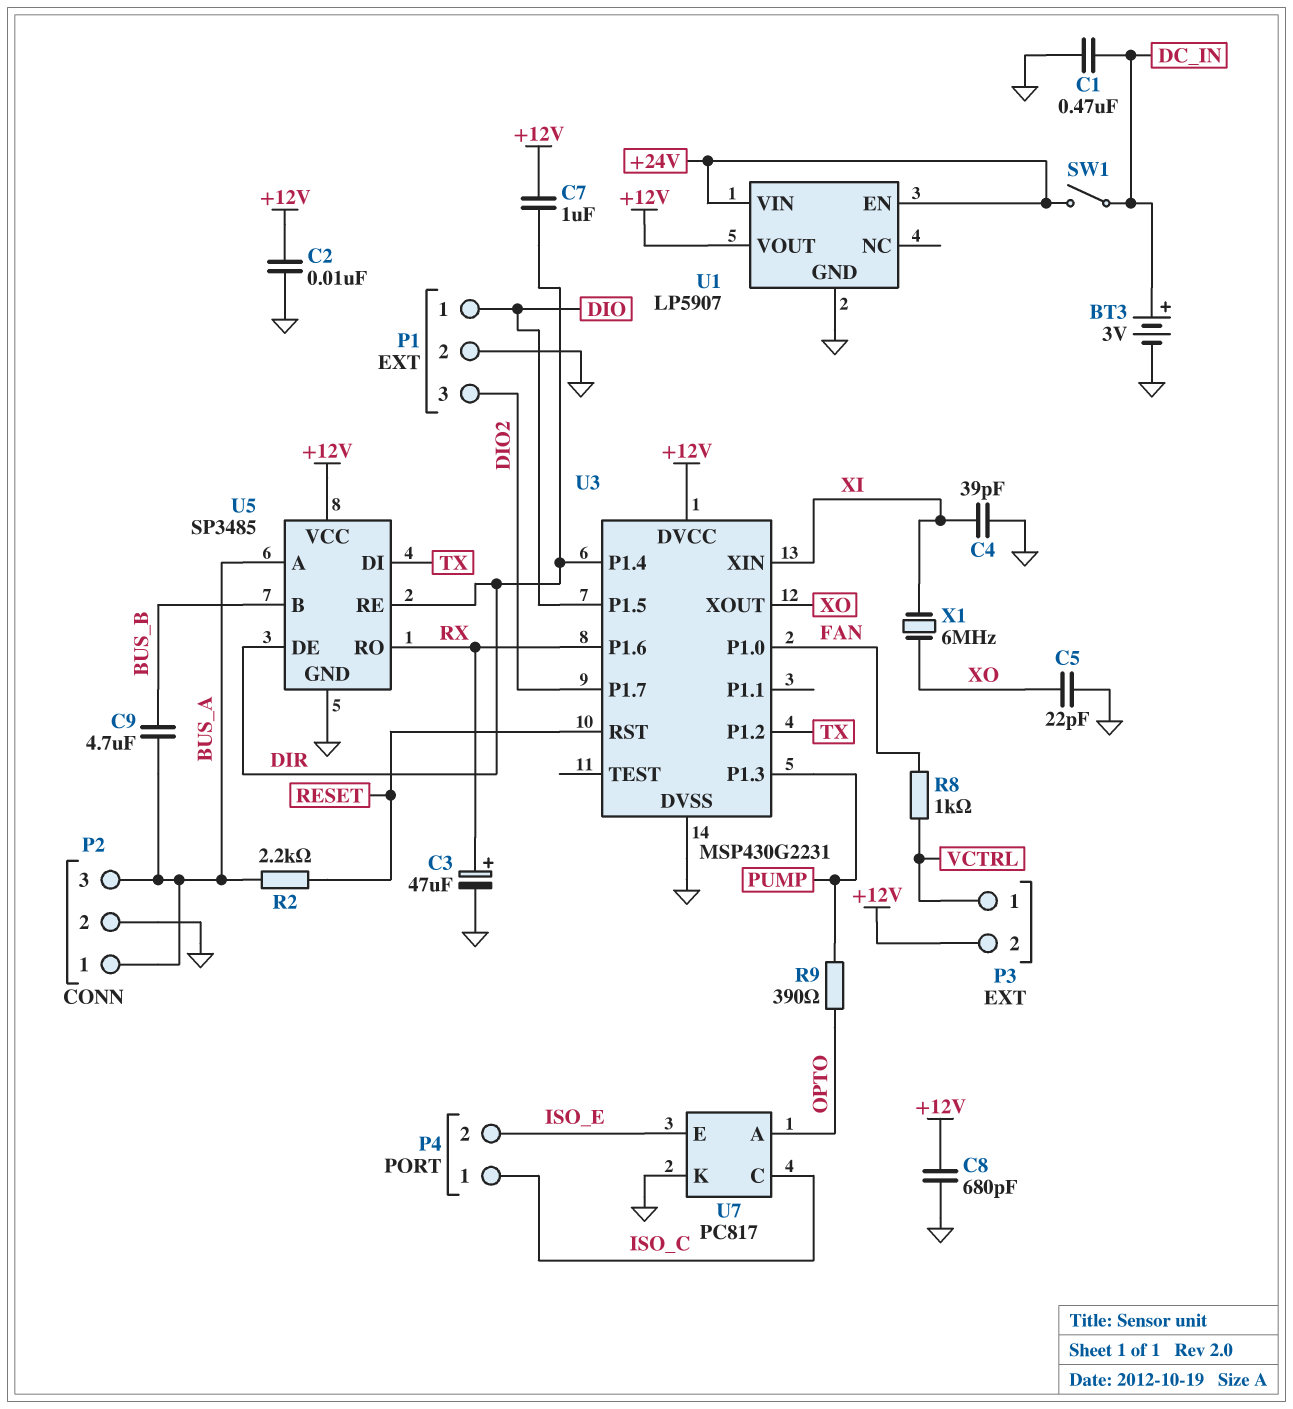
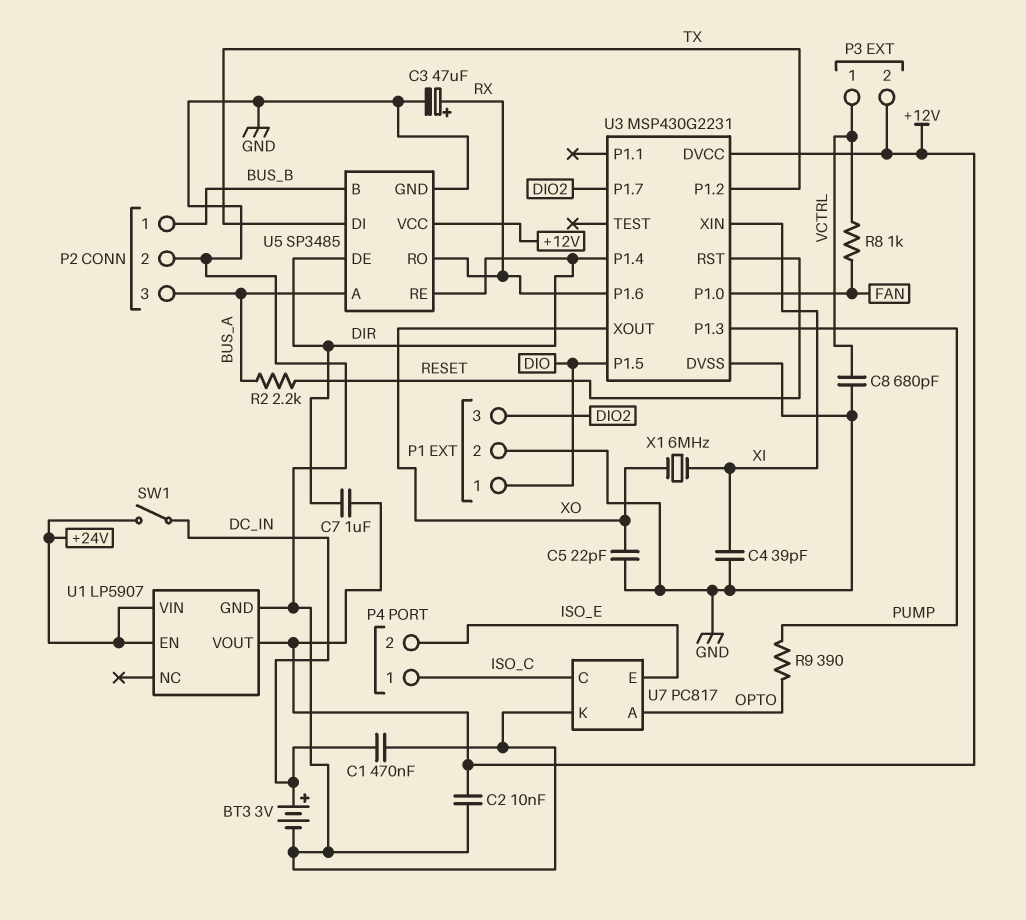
C8: 680pF (+12V, GND) -> 680pF (GND, VCTRL)
C9: 4.7uF (BUS_A, BUS_B) -> none
P2 pin 1: BUS_A -> BUS_B

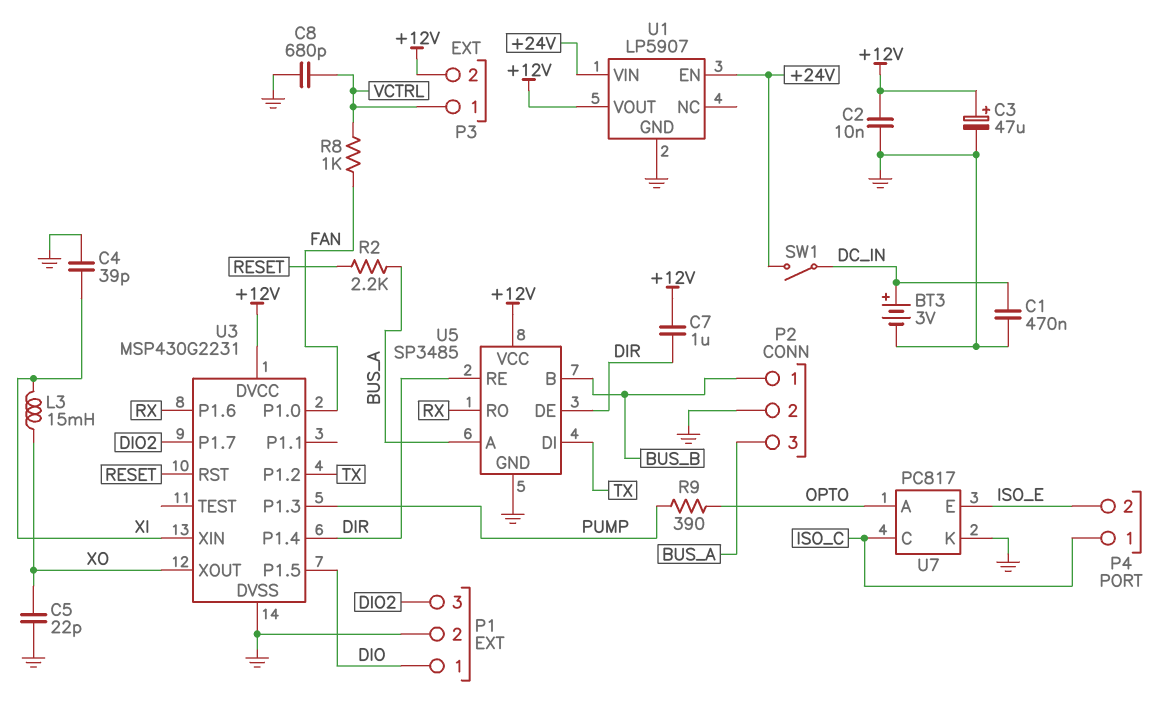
C3: 47uF (plus RX, minus GND) -> 47uF (plus +12V, minus GND)
L3: none -> 15mH (XI, XO)
X1: 6MHz (XI, XO) -> none

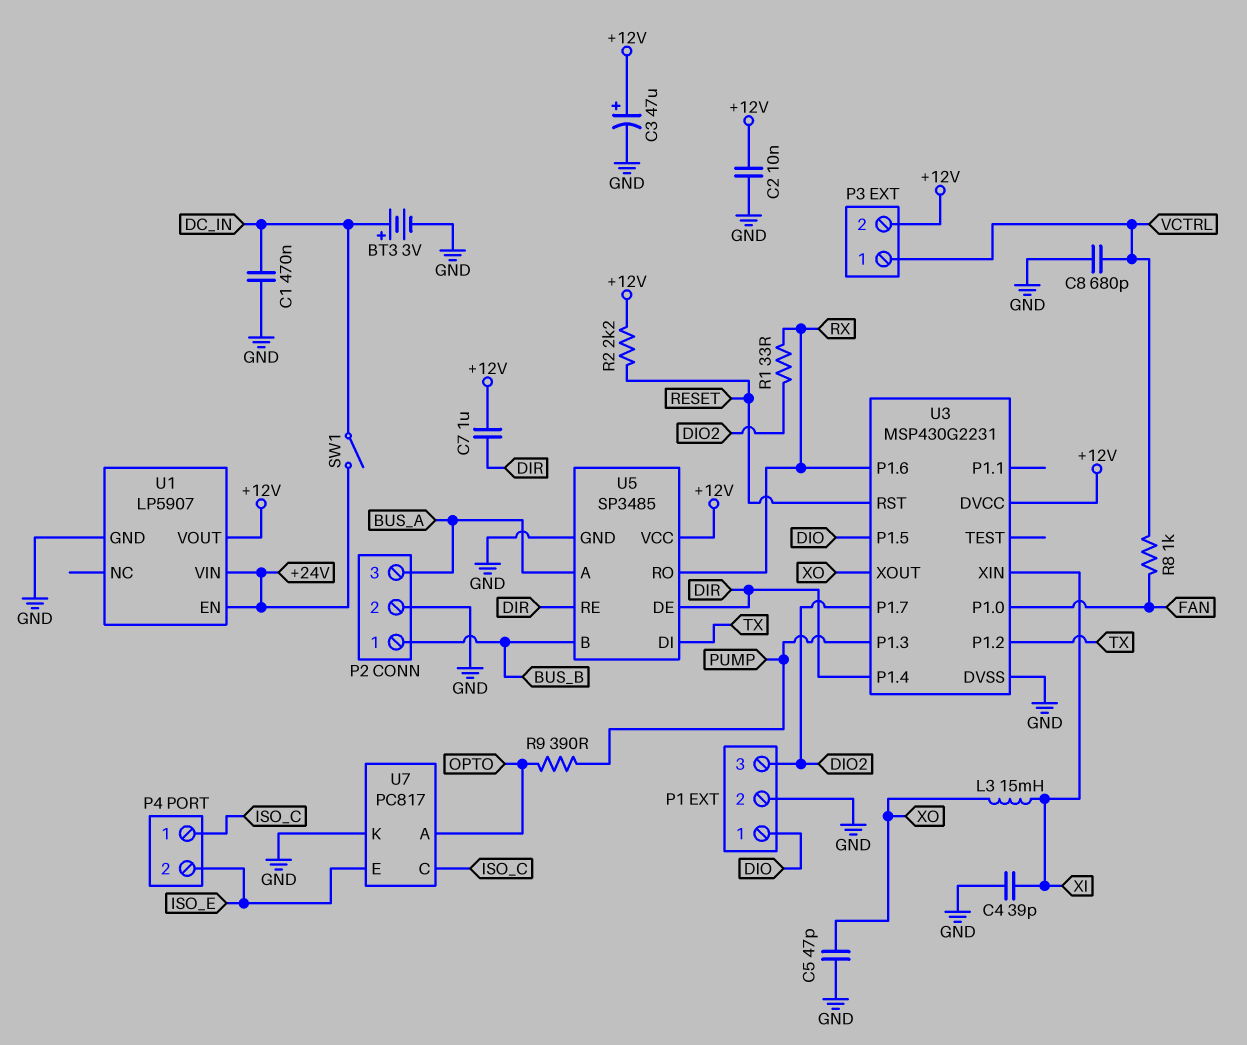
C5: 22pF (GND, XO) -> 47pF (GND, XO)
R1: none -> 33 (DIO2, RX)
R2: 2.2k (BUS_A, RESET) -> 2.2k (+12V, RESET)

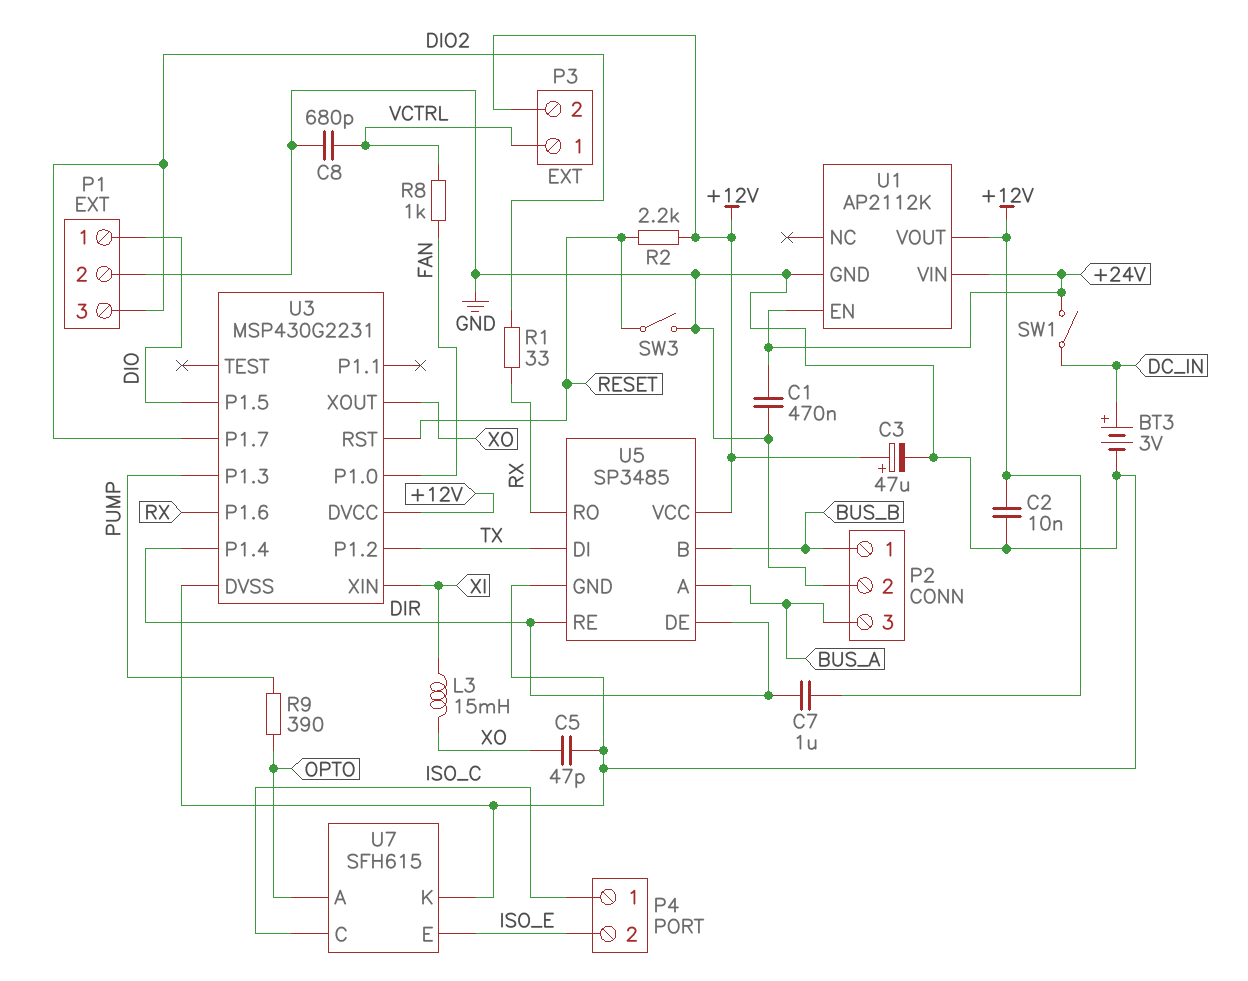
C1: 470nF (DC_IN, GND) -> 470nF (+24V, GND)
C4: 39pF (GND, XI) -> none
SW3: none -> switch (GND, RESET)
U1: LP5907 -> AP2112K
U7: PC817 -> SFH615

